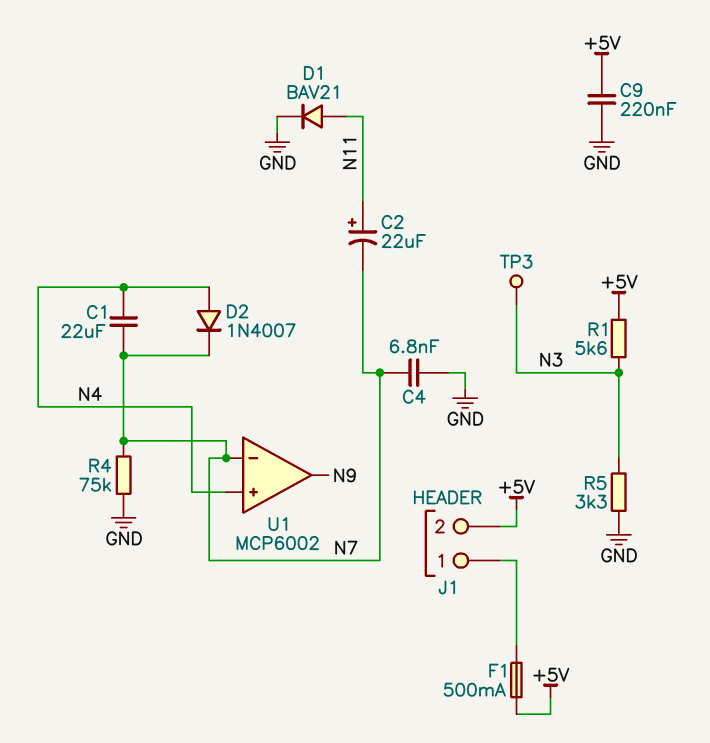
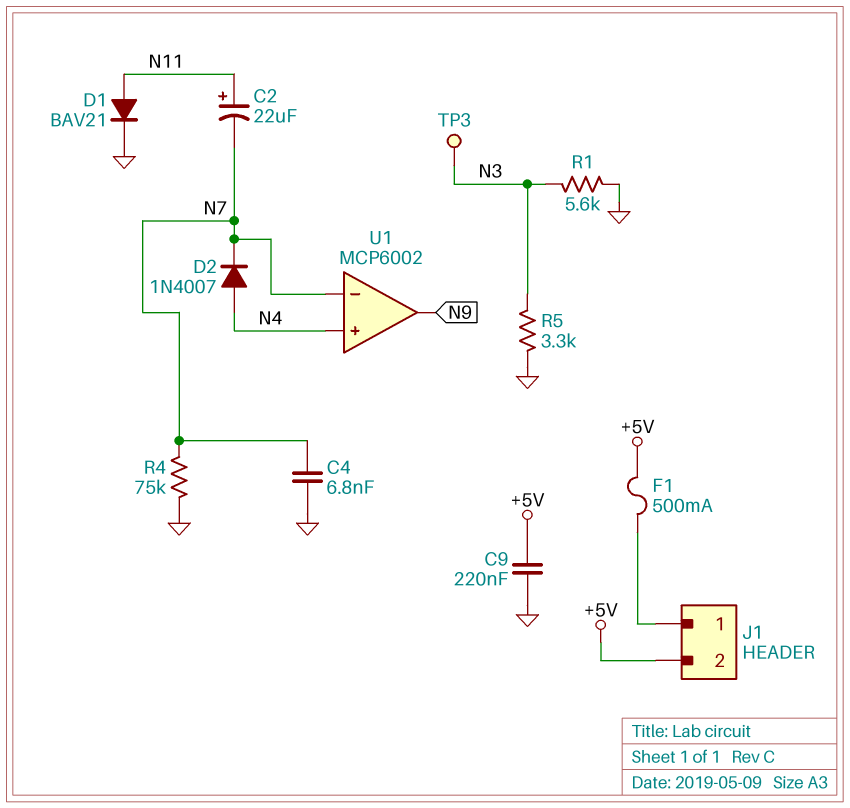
C1: 22uF (N4, N7) -> none
R1: 5.6k (+5V, N3) -> 5.6k (GND, N3)

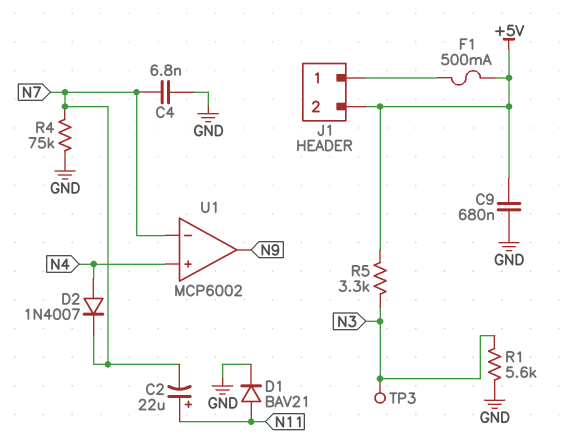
C9: 220nF (+5V, GND) -> 680nF (+5V, GND)
R5: 3.3k (GND, N3) -> 3.3k (+5V, N3)

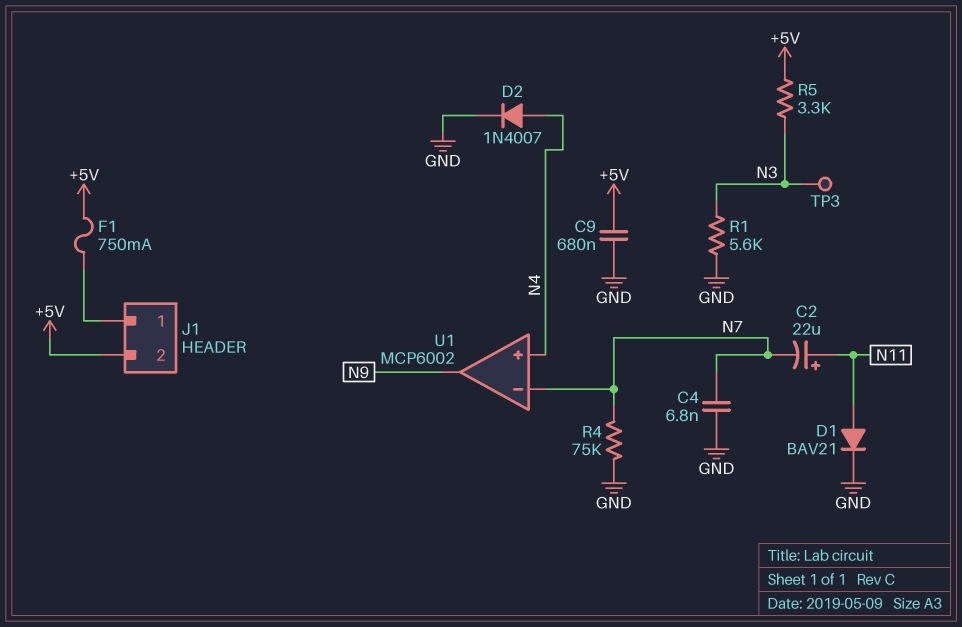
D2: diode 1N4007 (A N4, K N7) -> diode 1N4007 (A N4, K GND)
F1: 500mA (+5V, J1/1) -> 750mA (+5V, J1/1)

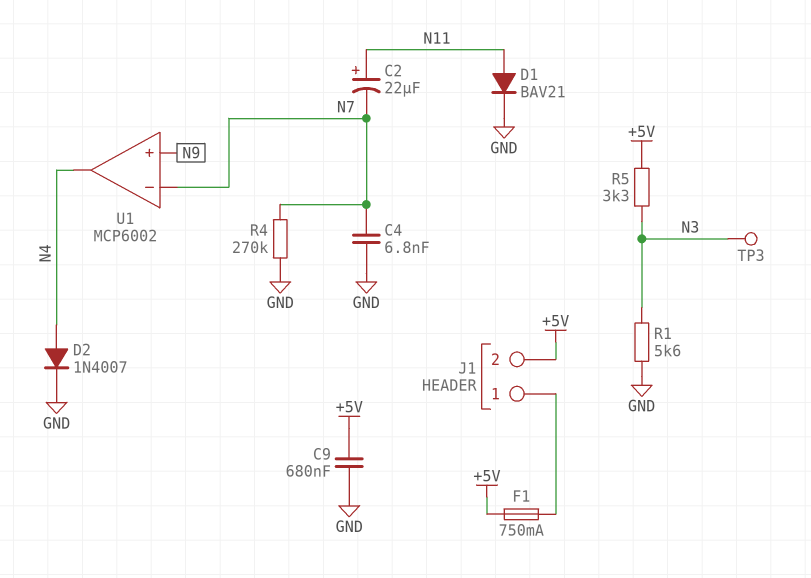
R4: 75k (GND, N7) -> 270k (GND, N7)
U1 pin in+: N4 -> N9
U1 pin out: N9 -> N4

